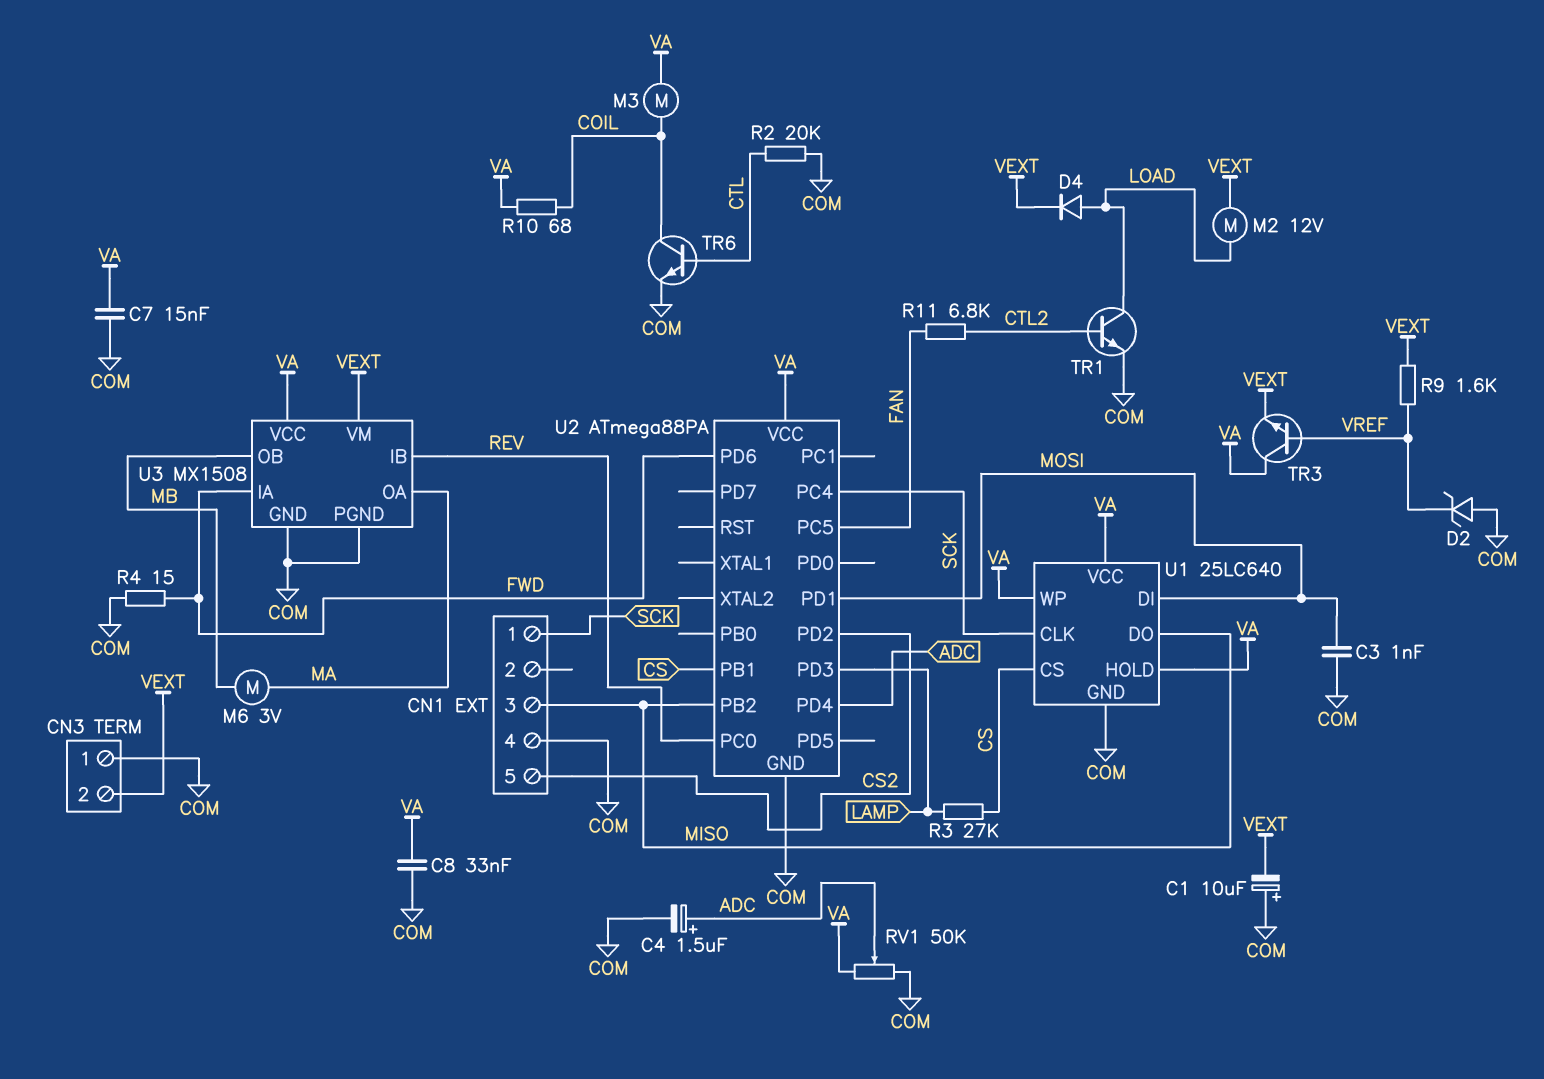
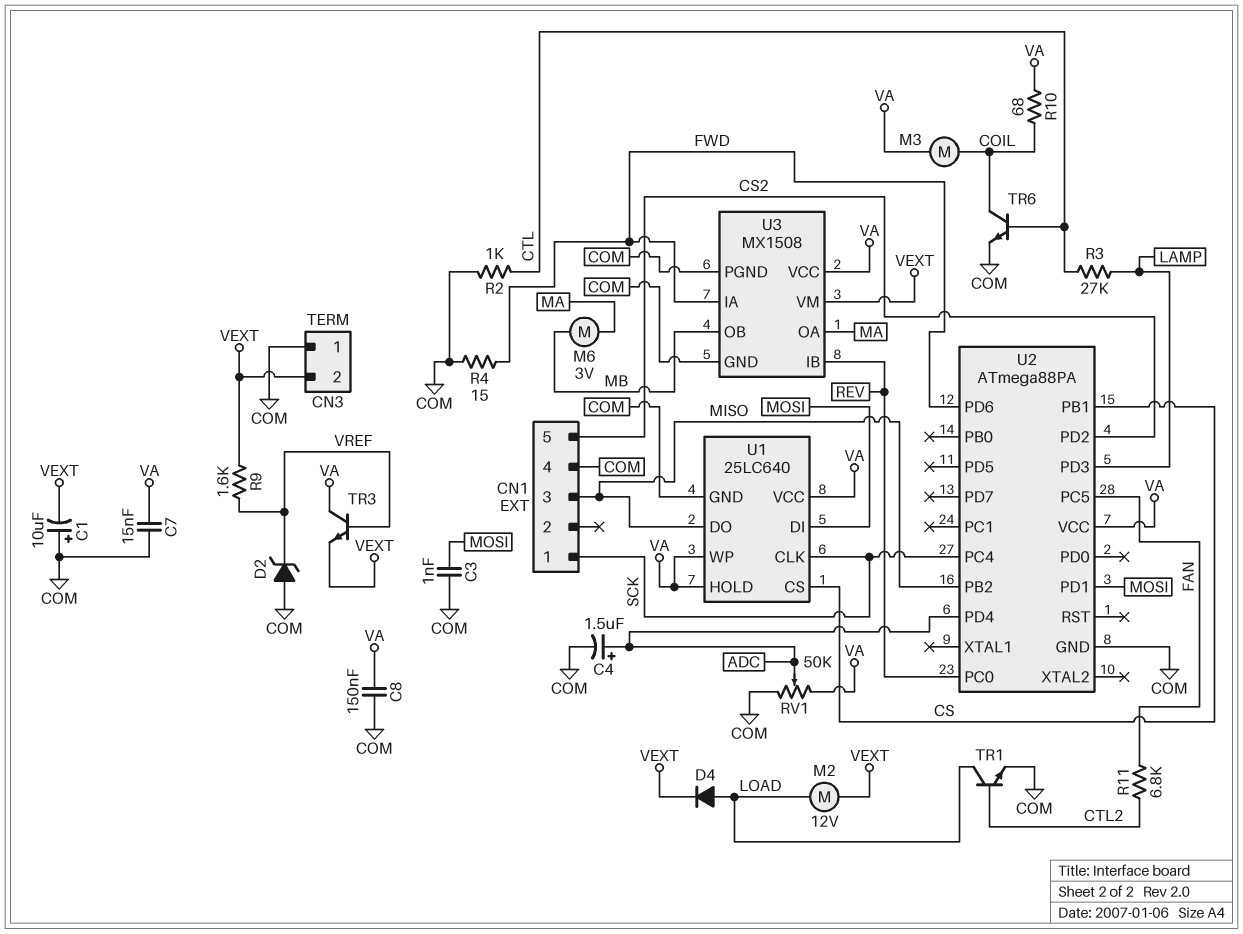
C8: 33nF (COM, VA) -> 150nF (COM, VA)
R2: 20k (COM, CTL) -> 1k (COM, CTL)
R3: 27k (CS, LAMP) -> 27k (CTL, LAMP)

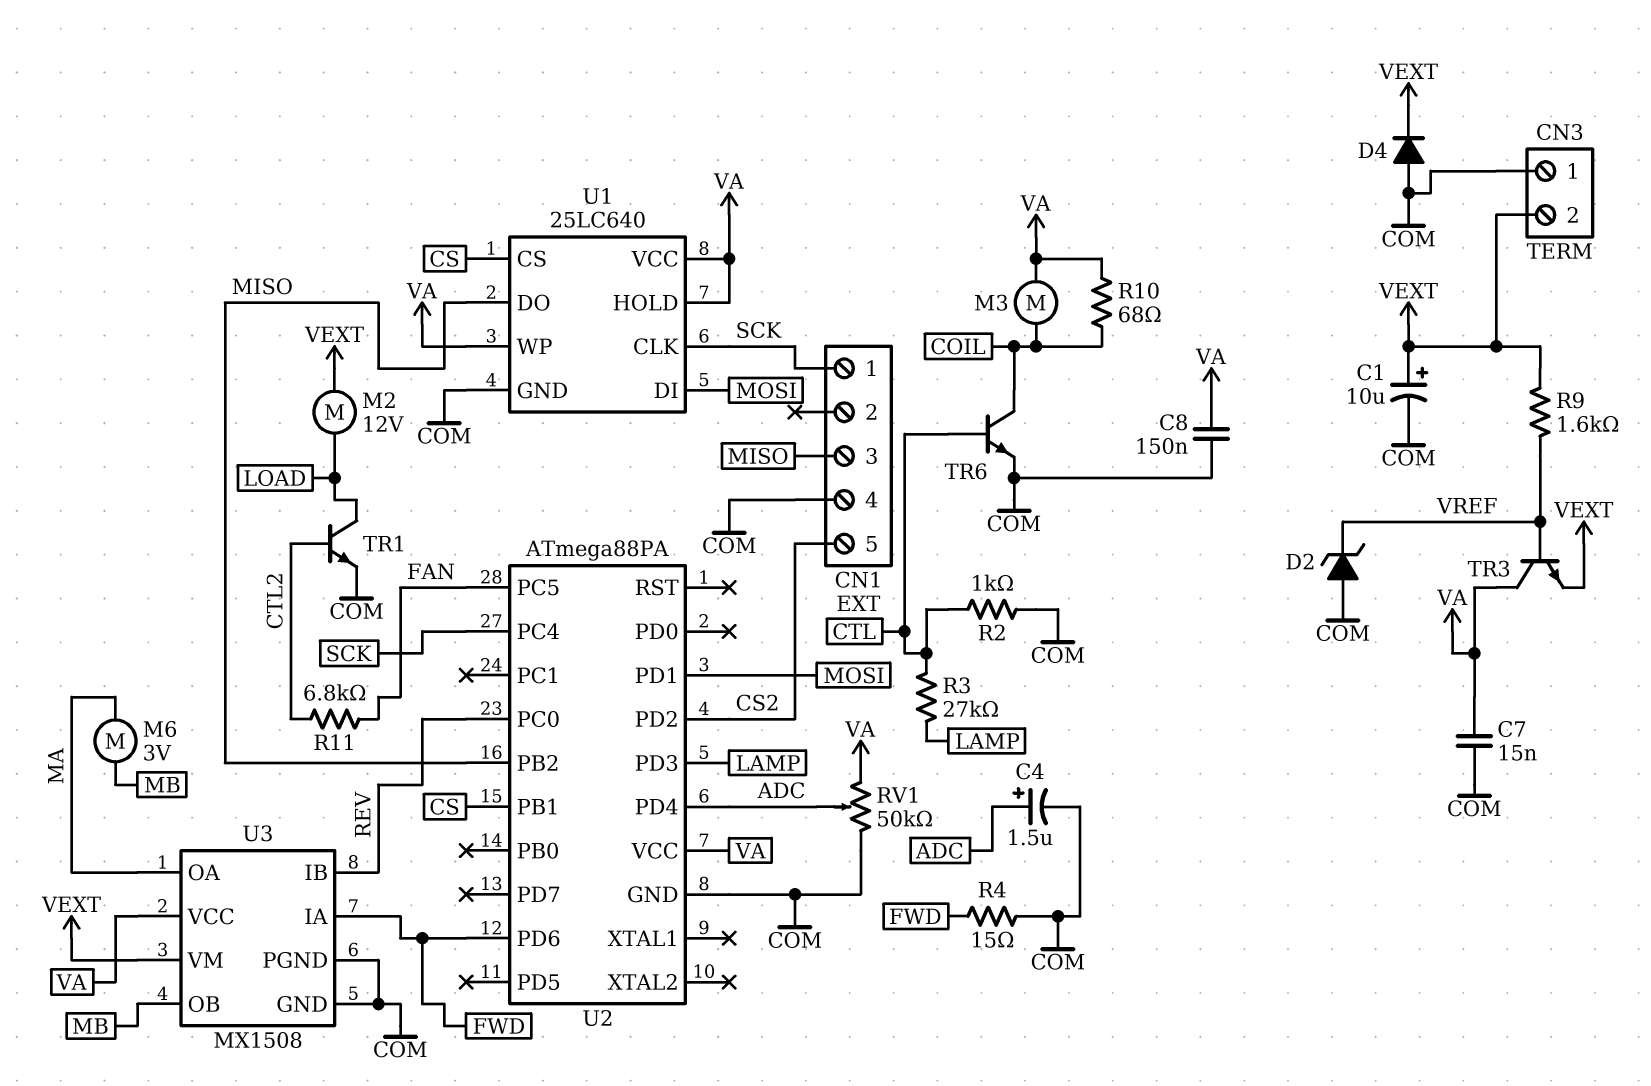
C1: 10uF (plus COM, minus VEXT) -> 10uF (plus VEXT, minus COM)
C3: 1nF (COM, MOSI) -> none
D4: diode (A LOAD, K VEXT) -> diode (A COM, K VEXT)

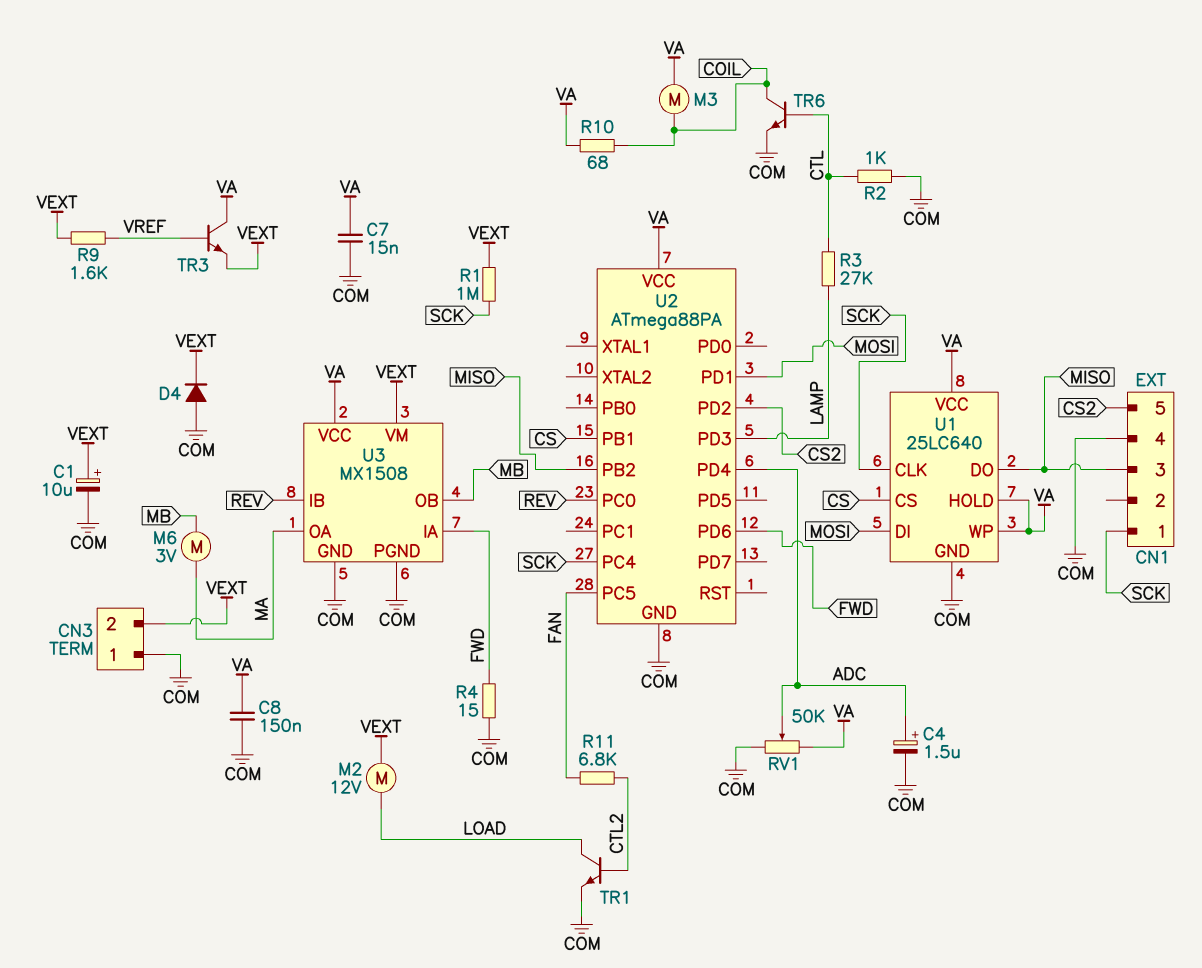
D2: zener (A COM, K VREF) -> none
R1: none -> 1M (SCK, VEXT)

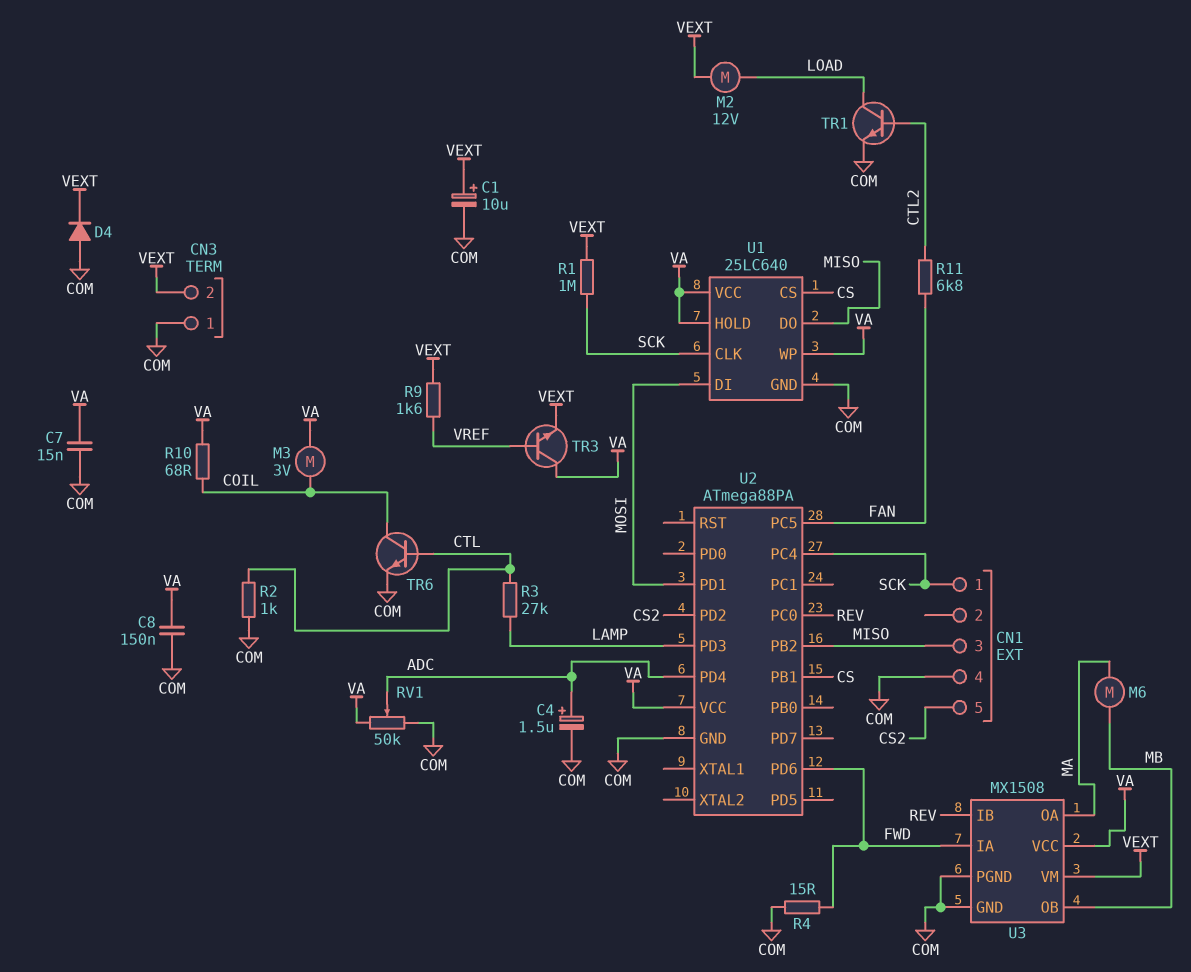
M3: motor (COIL, VA) -> motor 3V (COIL, VA)
M6: motor 3V (MA, MB) -> motor (MA, MB)

